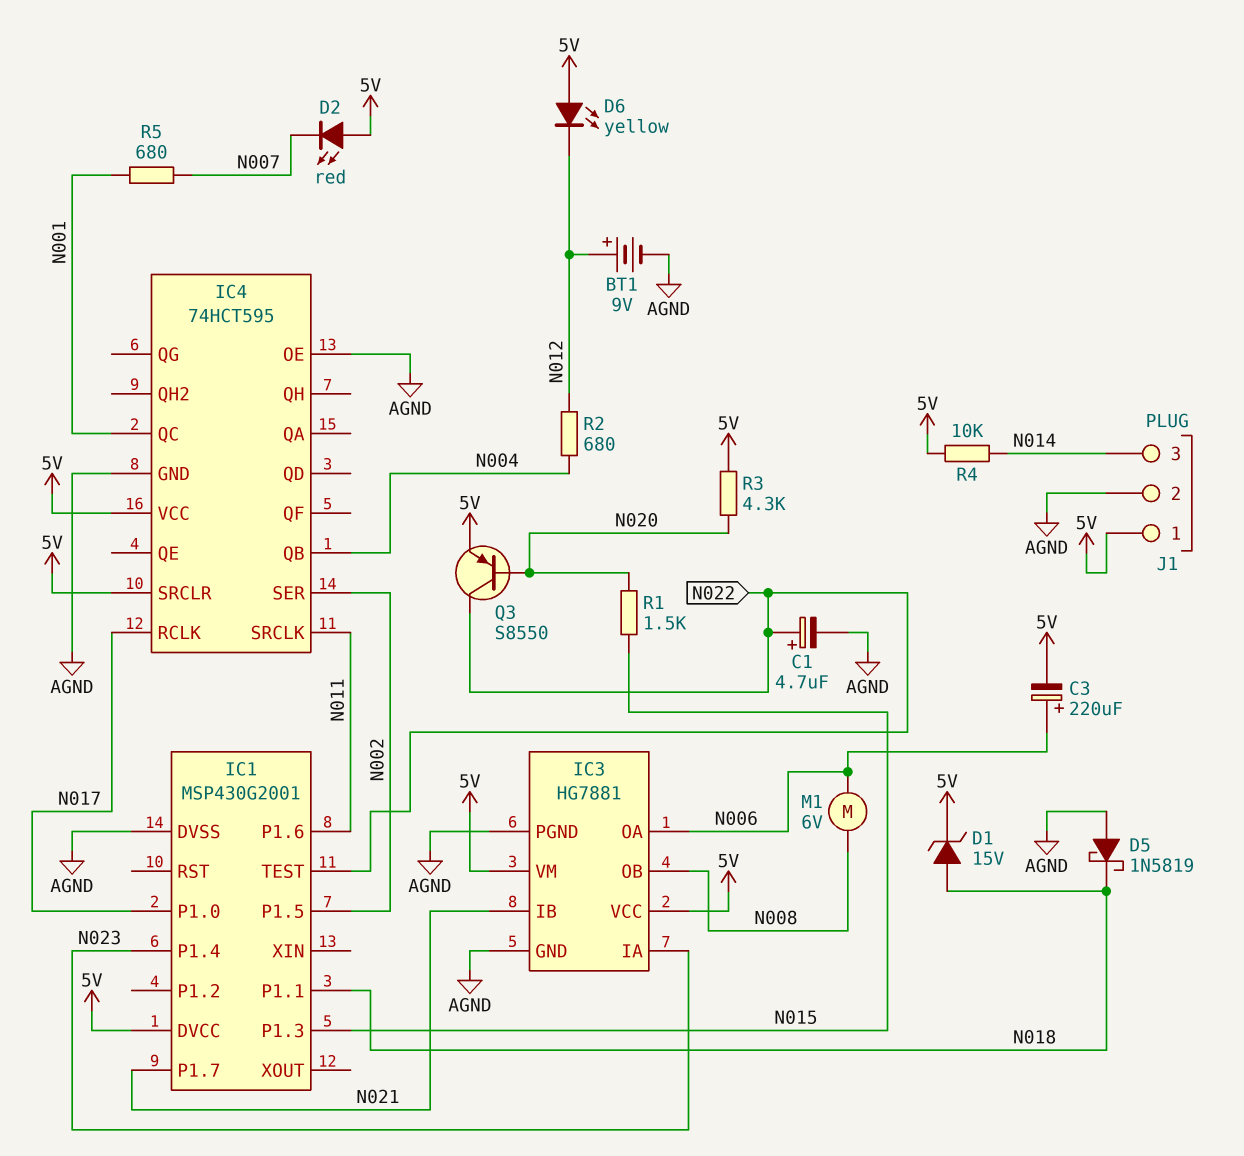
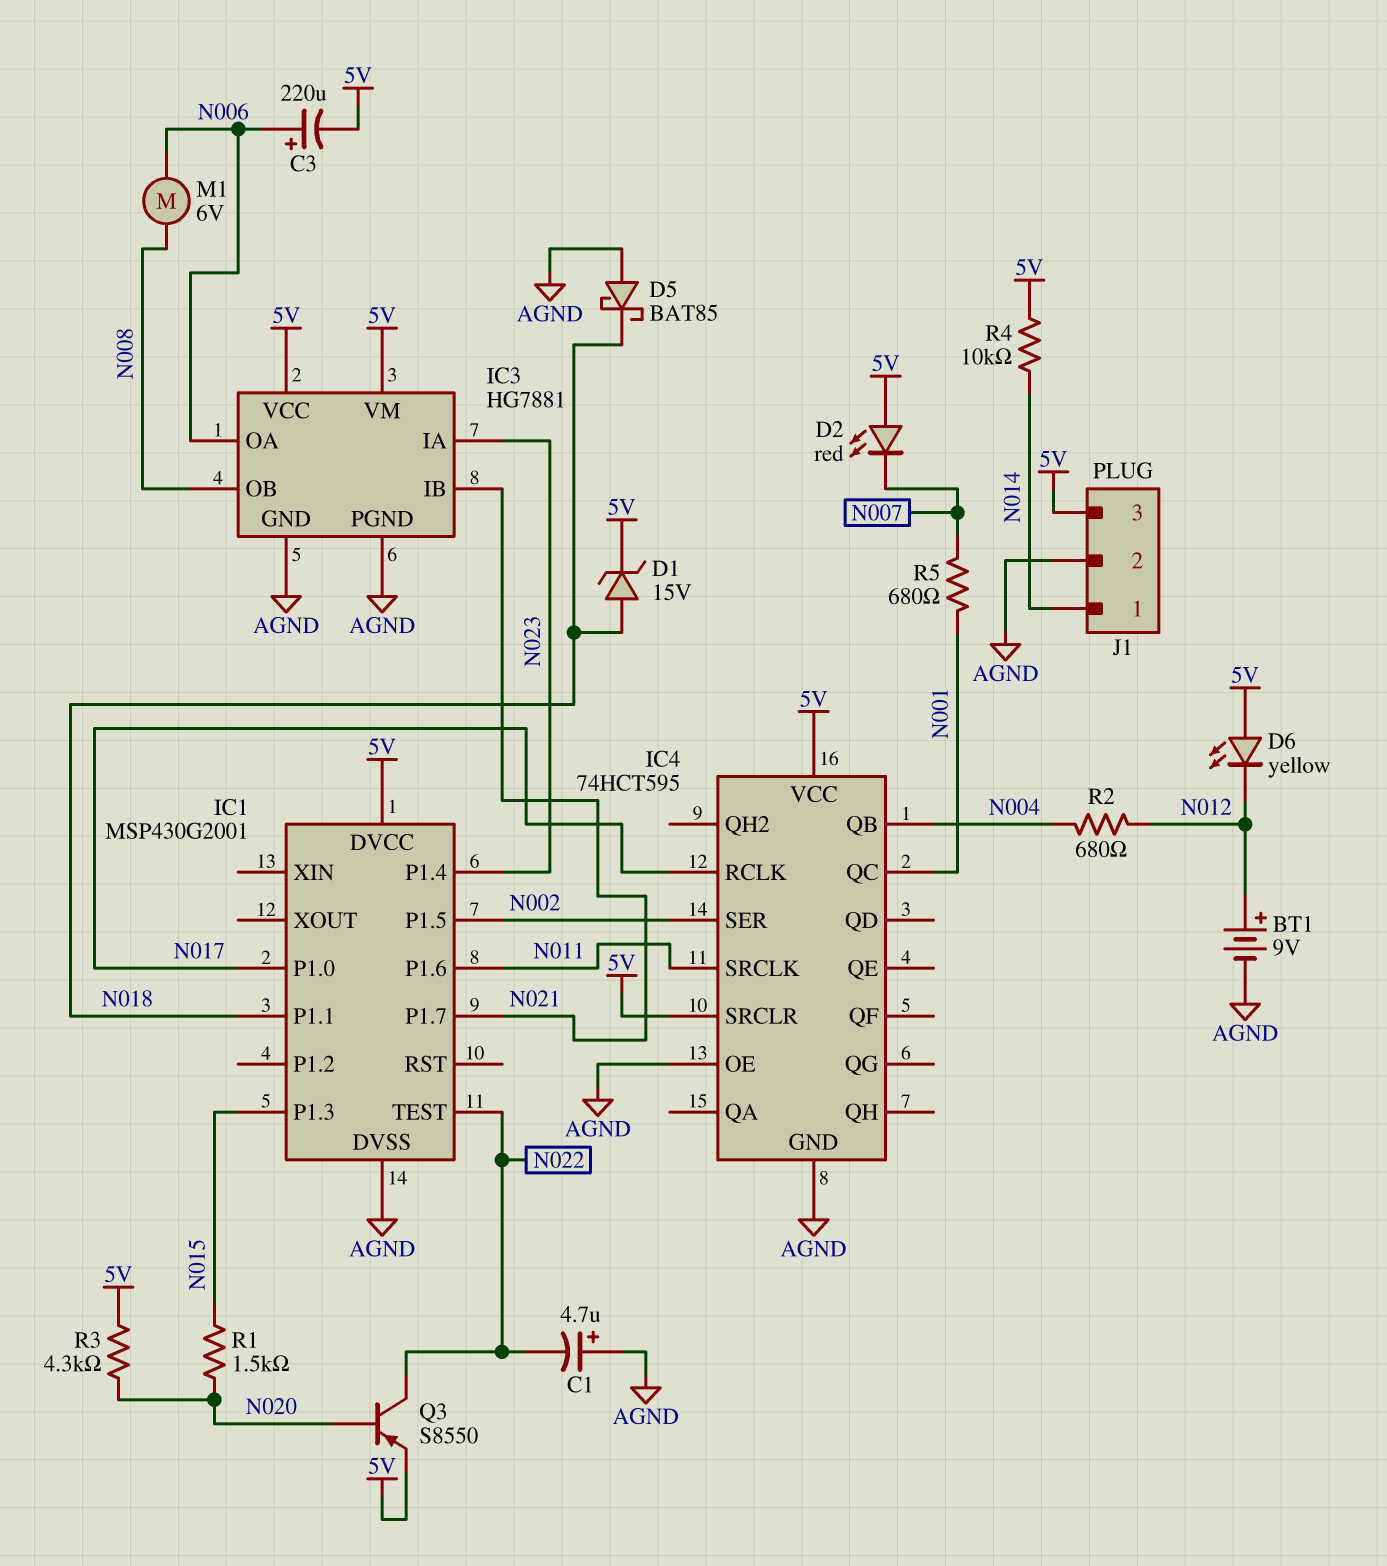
C1: 4.7uF (plus N022, minus AGND) -> 4.7uF (plus AGND, minus N022)
D5: schottky 1N5819 (A AGND, K N018) -> schottky BAT85 (A AGND, K N018)
J1 pin 1: 5V -> N014
J1 pin 3: N014 -> 5V

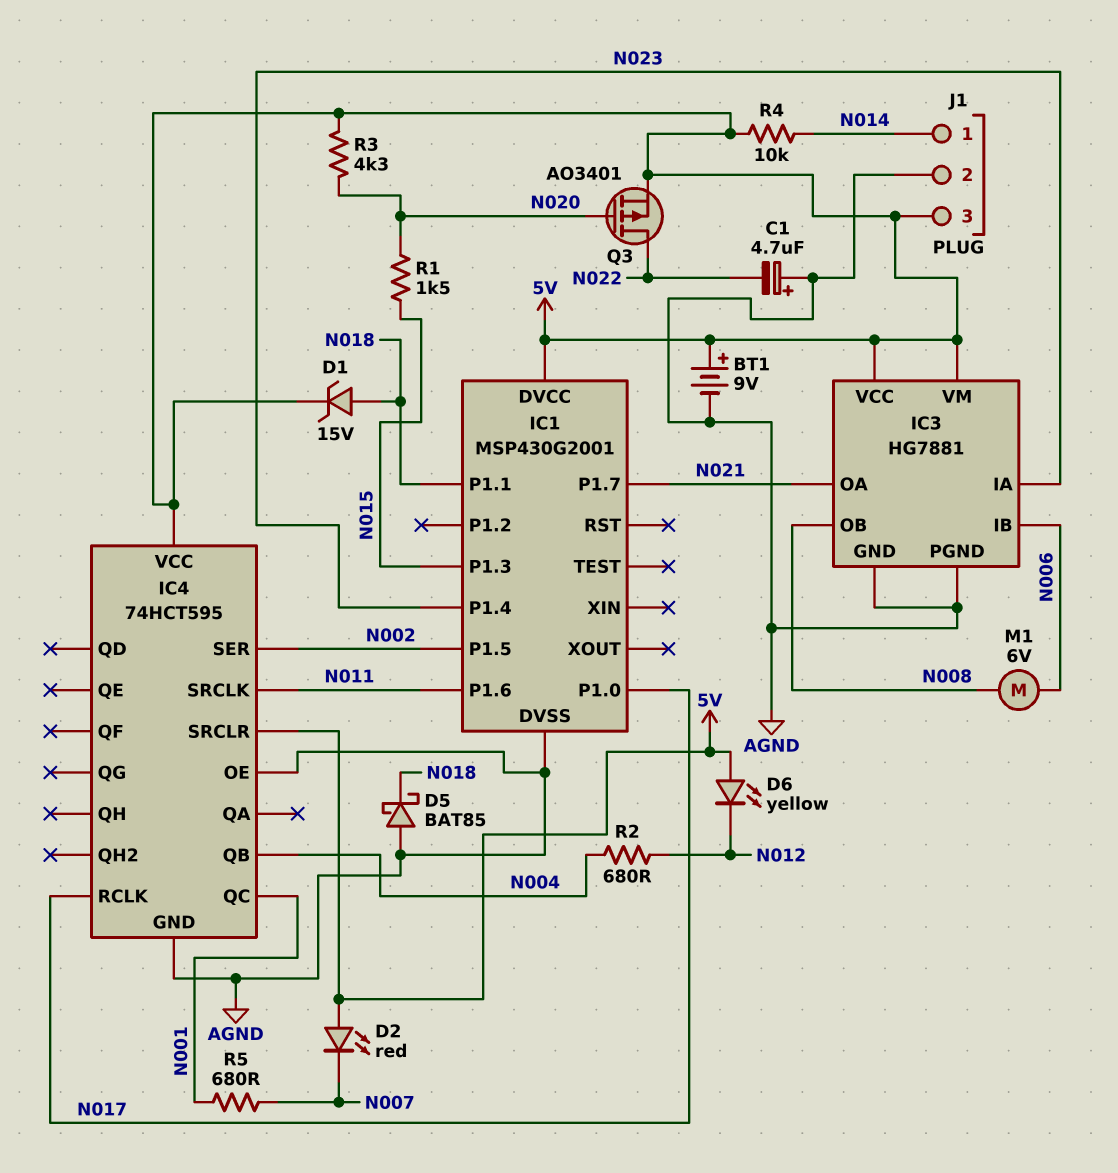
BT1: 9V (plus N012, minus AGND) -> 9V (plus 5V, minus AGND)
C3: 220uF (plus N006, minus 5V) -> none
IC1 pin TEST: N022 -> none
IC3 pin IB: N021 -> N006
IC3 pin OA: N006 -> N021
Q3: PNP S8550 (B N020, C N022, E 5V) -> PMOS AO3401 (G N020, D N022, S 5V)

